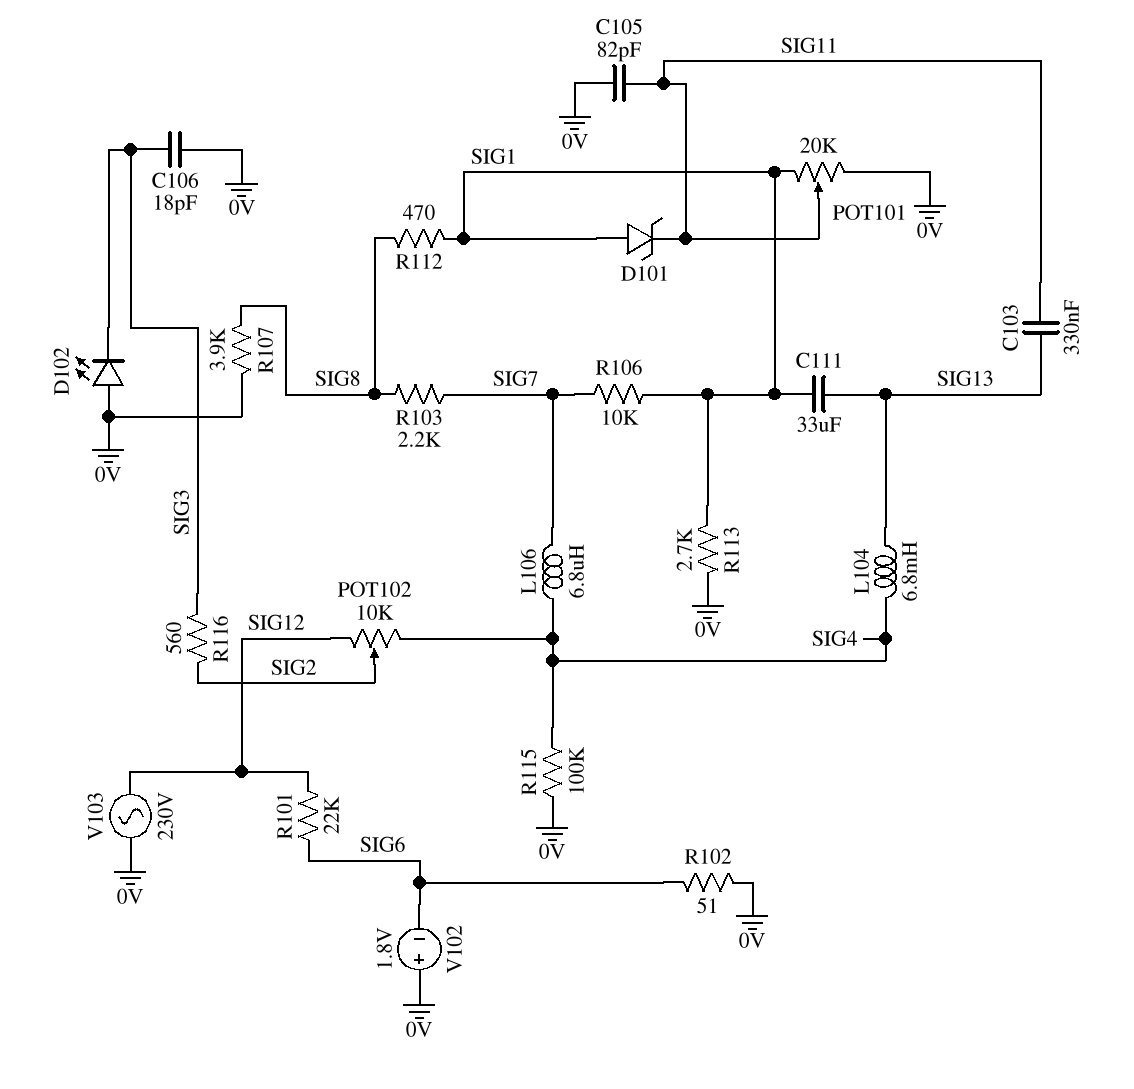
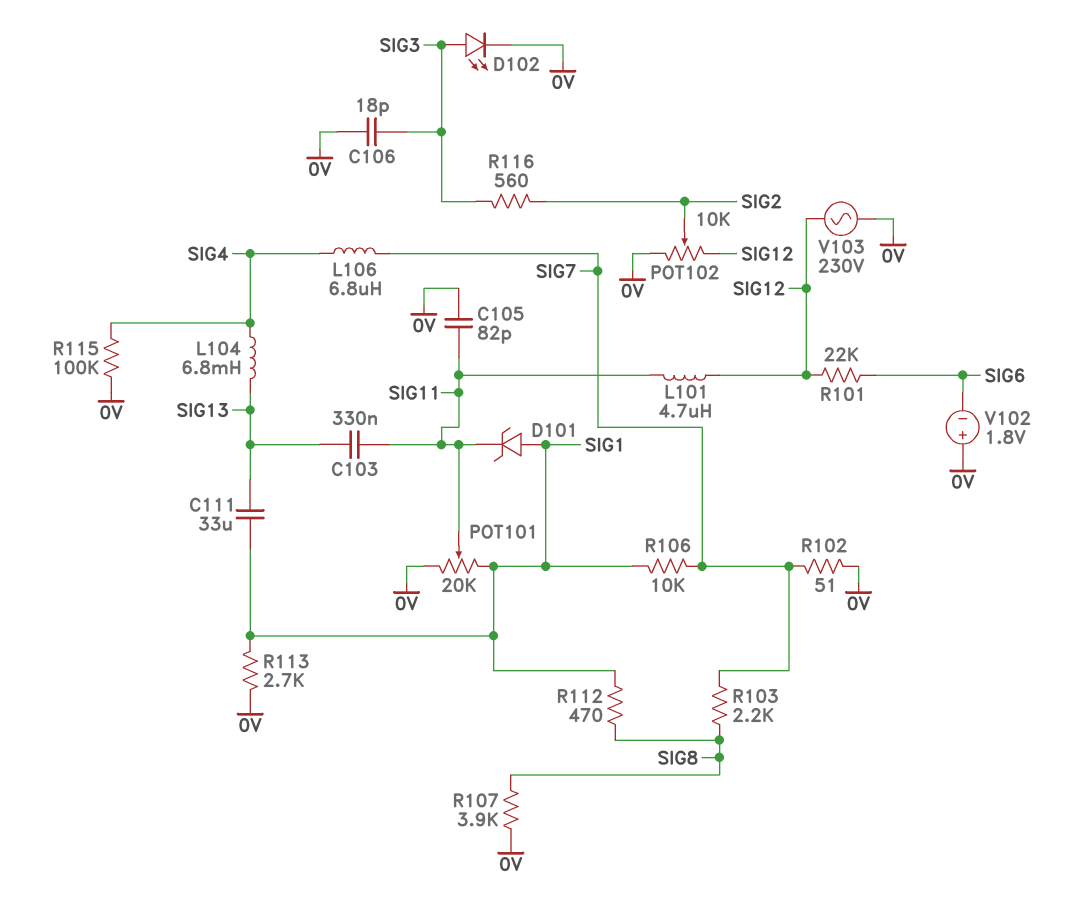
D102: LED (A 0V, K SIG3) -> LED (A SIG3, K 0V)
L101: none -> 4.7uH (SIG11, SIG12)
POT102: 10k (SIG4, SIG12, wiper SIG2) -> 10k (0V, SIG12, wiper SIG2)
R102: 51 (0V, SIG6) -> 51 (0V, SIG7)

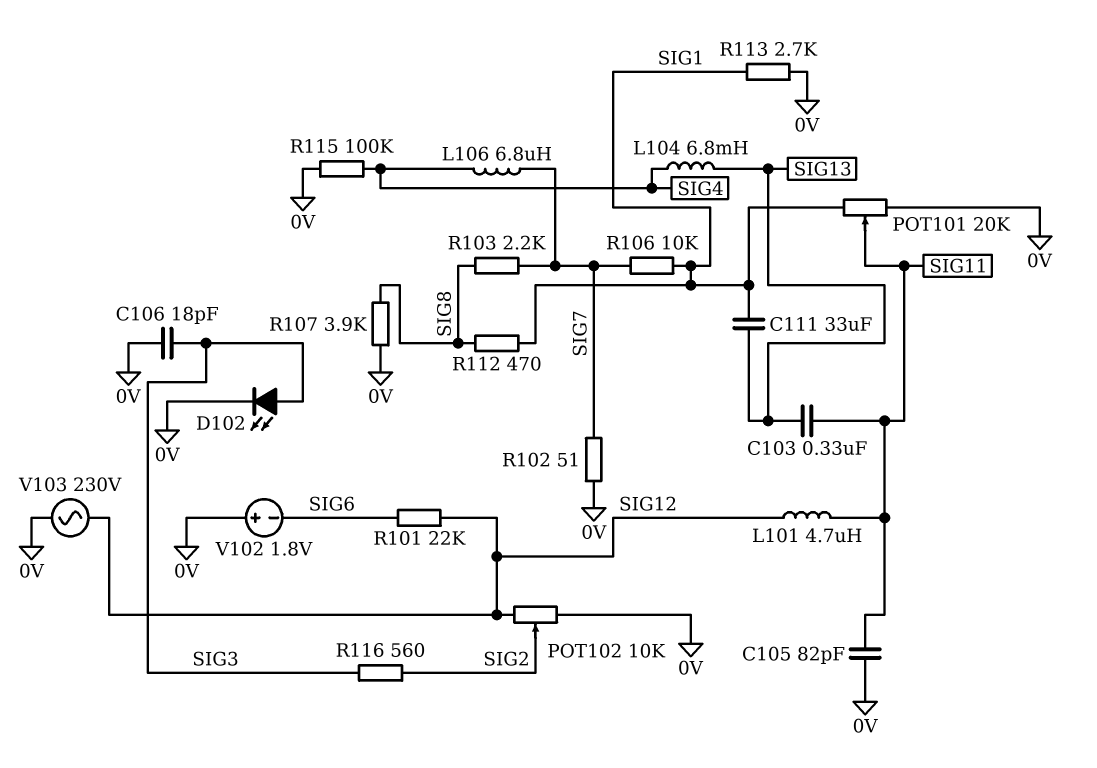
D101: zener (A SIG1, K SIG11) -> none

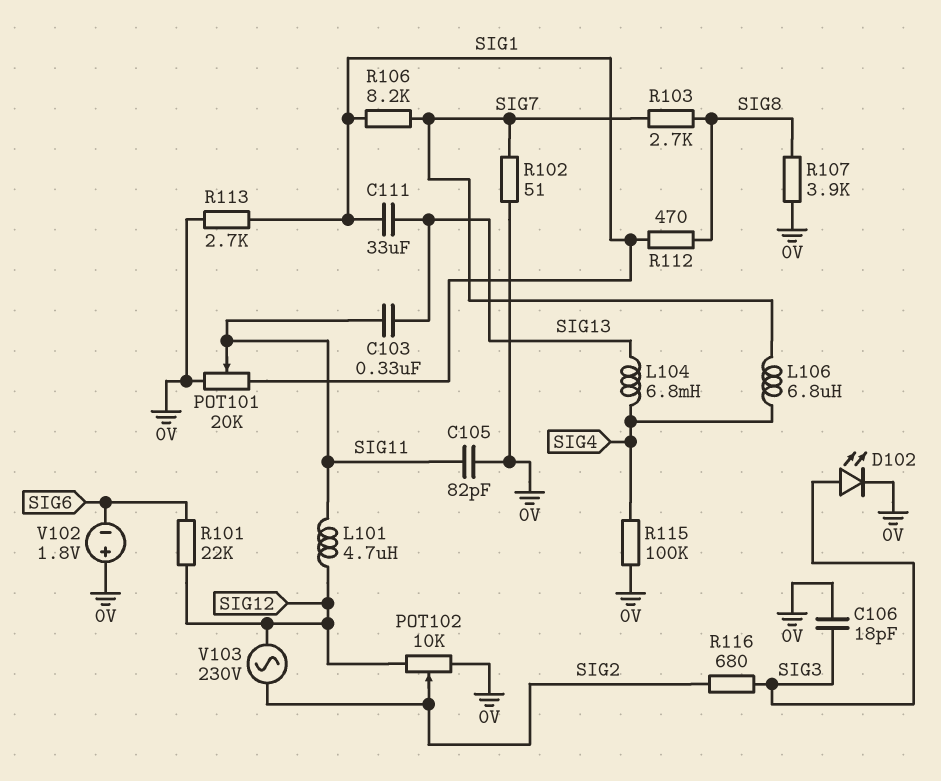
R103: 2.2k (SIG7, SIG8) -> 2.7k (SIG7, SIG8)
R106: 10k (SIG1, SIG7) -> 8.2k (SIG1, SIG7)
R116: 560 (SIG2, SIG3) -> 680 (SIG2, SIG3)
V103: AC 230V (0V, SIG12) -> AC 230V (SIG2, SIG12)

